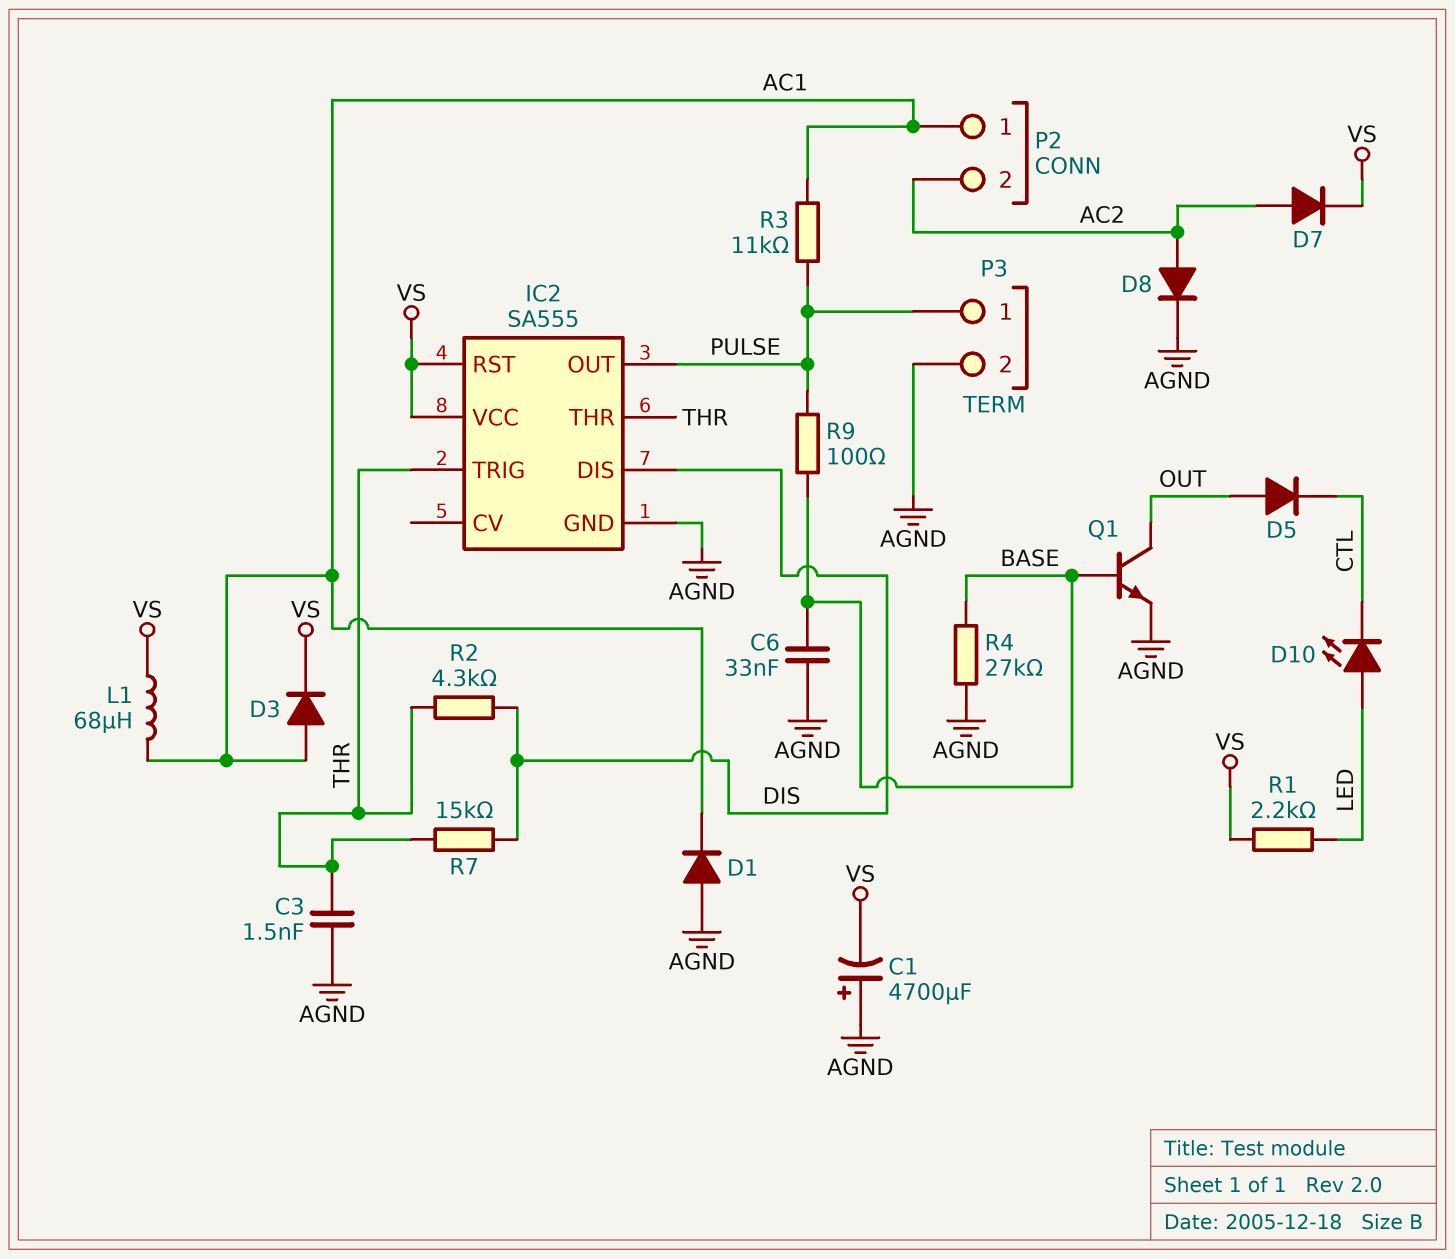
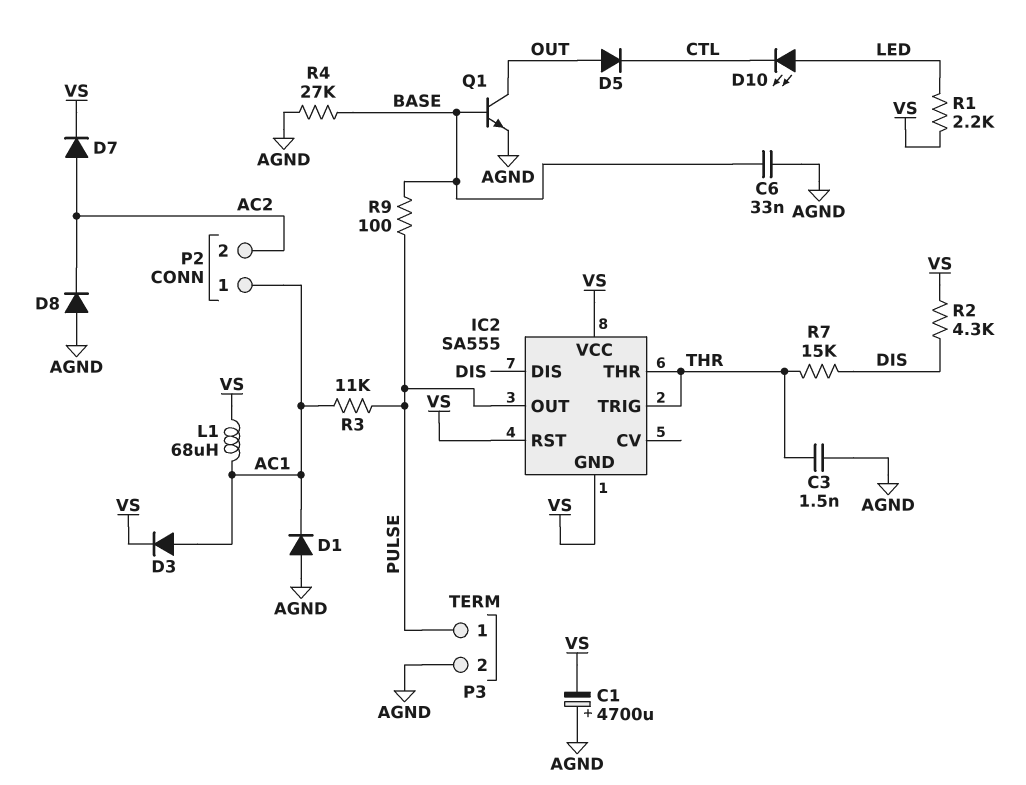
D8: diode (A AC2, K AGND) -> diode (A AGND, K AC2)
IC2 pin GND: AGND -> VS
R2: 4.3k (DIS, THR) -> 4.3k (DIS, VS)

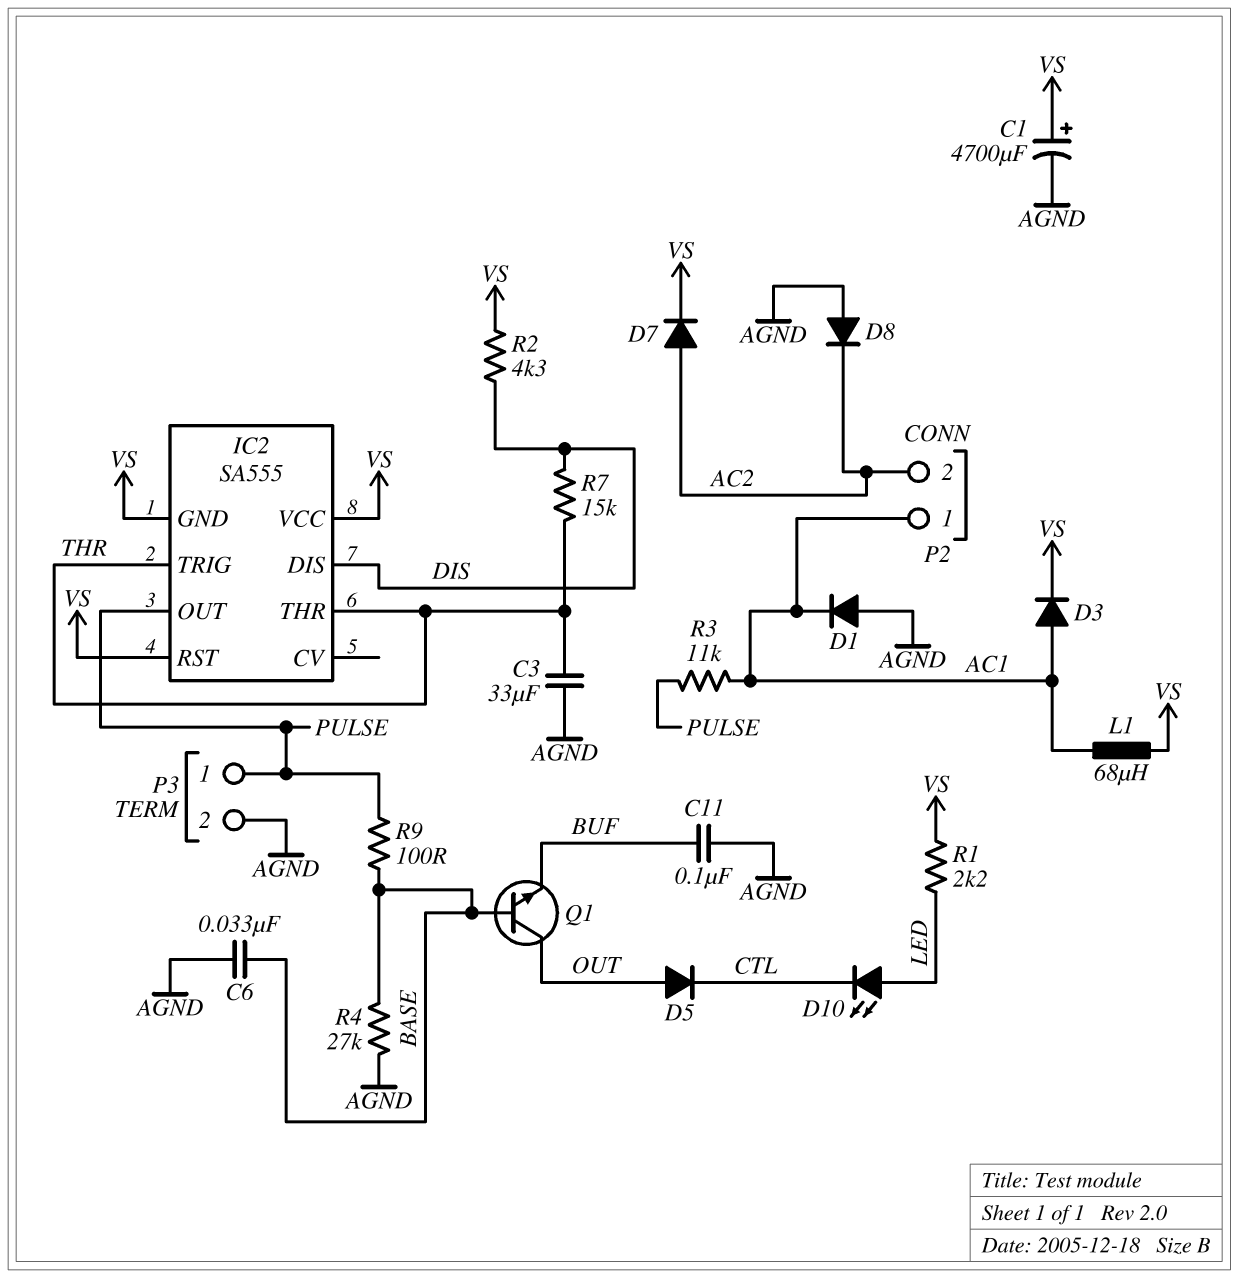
C1: 4700uF (plus AGND, minus VS) -> 4700uF (plus VS, minus AGND)
C3: 1.5nF (AGND, THR) -> 33uF (AGND, THR)
C11: none -> 100nF (AGND, BUF)
Q1: NPN (B BASE, C OUT, E AGND) -> NPN (B BASE, C OUT, E BUF)

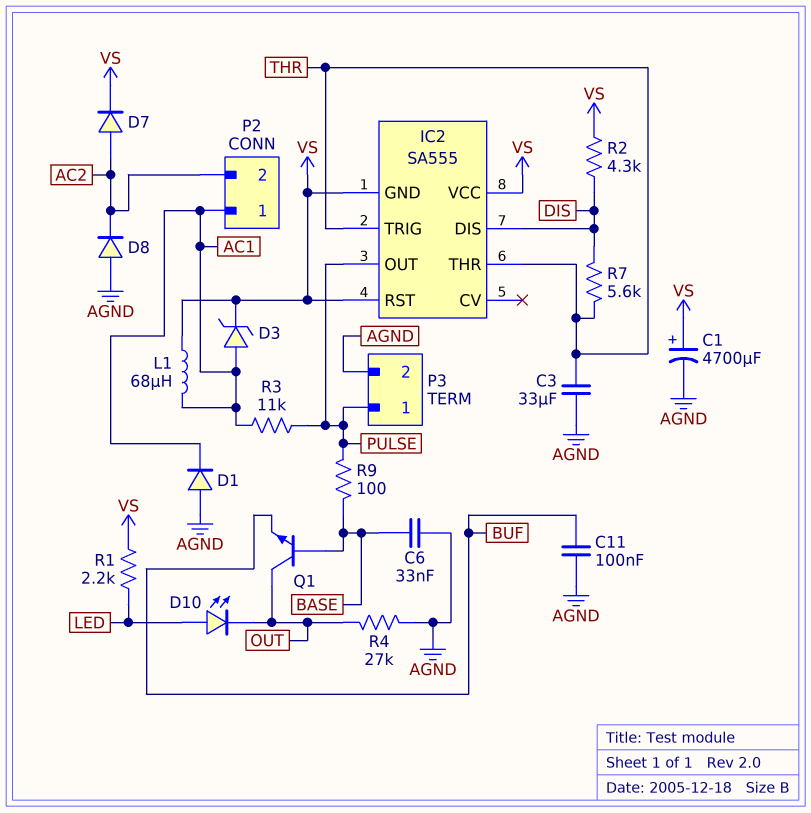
D3: diode (A AC1, K VS) -> zener (A AC1, K VS)
D5: diode (A OUT, K CTL) -> none
D10: LED (A LED, K CTL) -> LED (A LED, K OUT)
R4: 27k (AGND, BASE) -> 27k (AGND, OUT)
R7: 15k (DIS, THR) -> 5.6k (DIS, THR)

